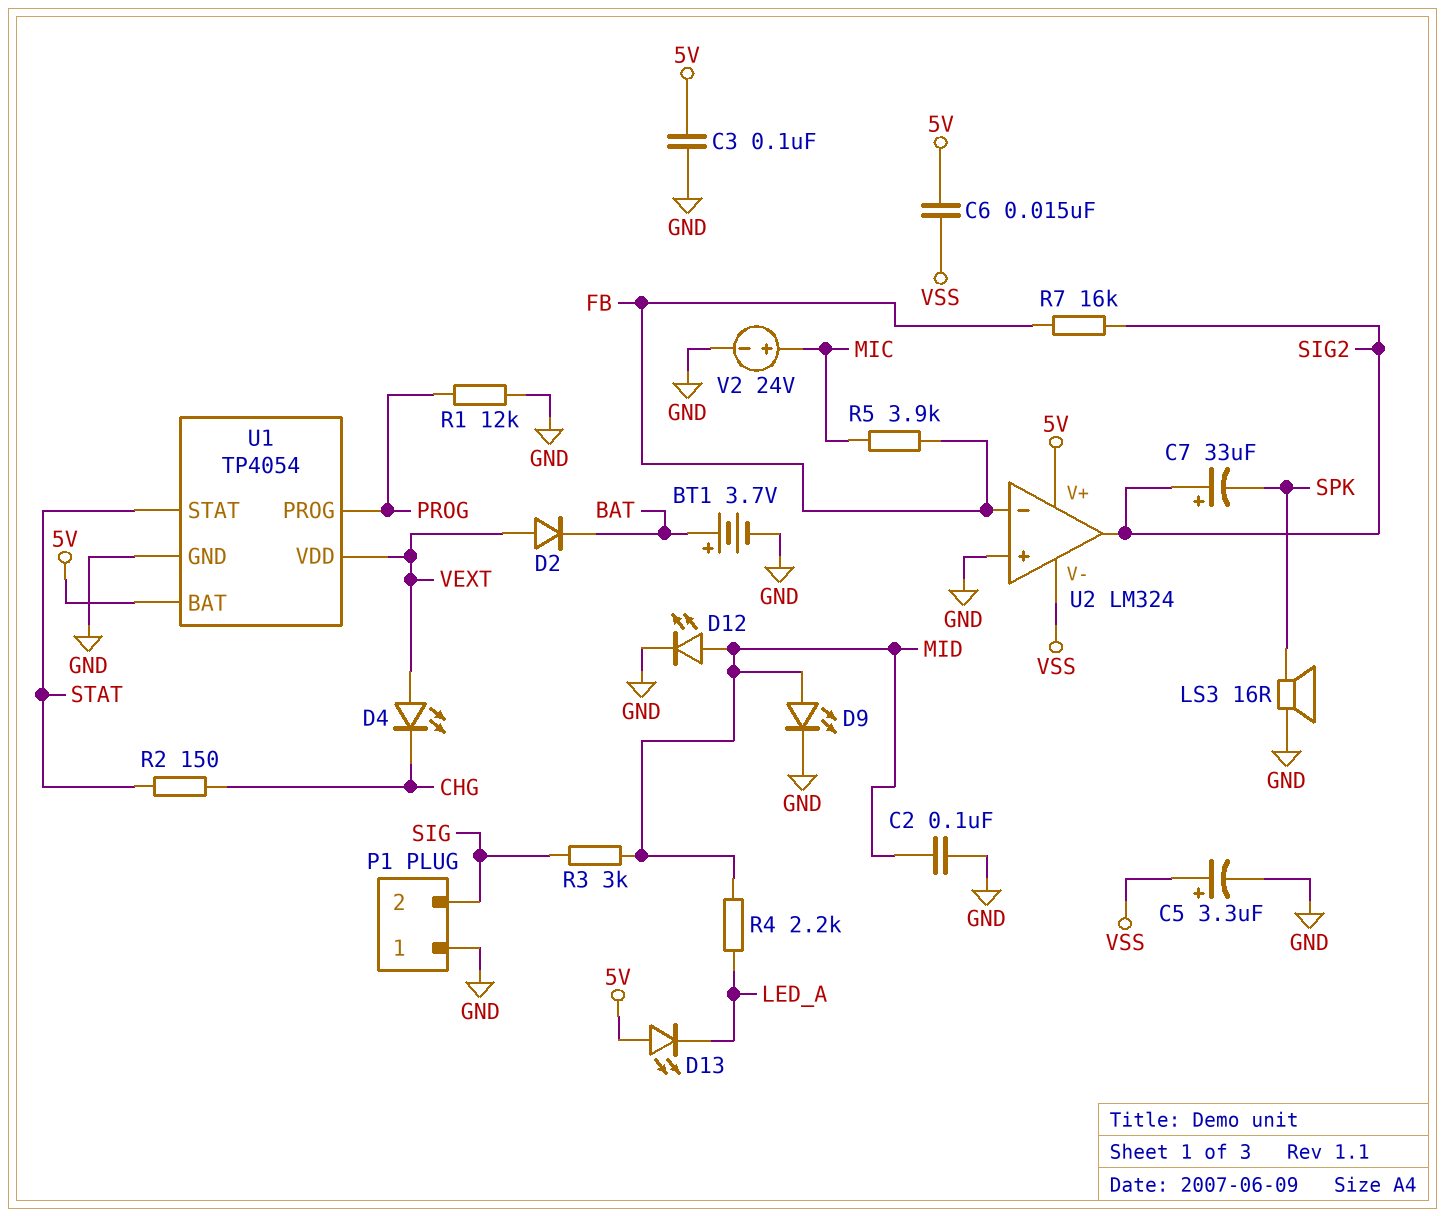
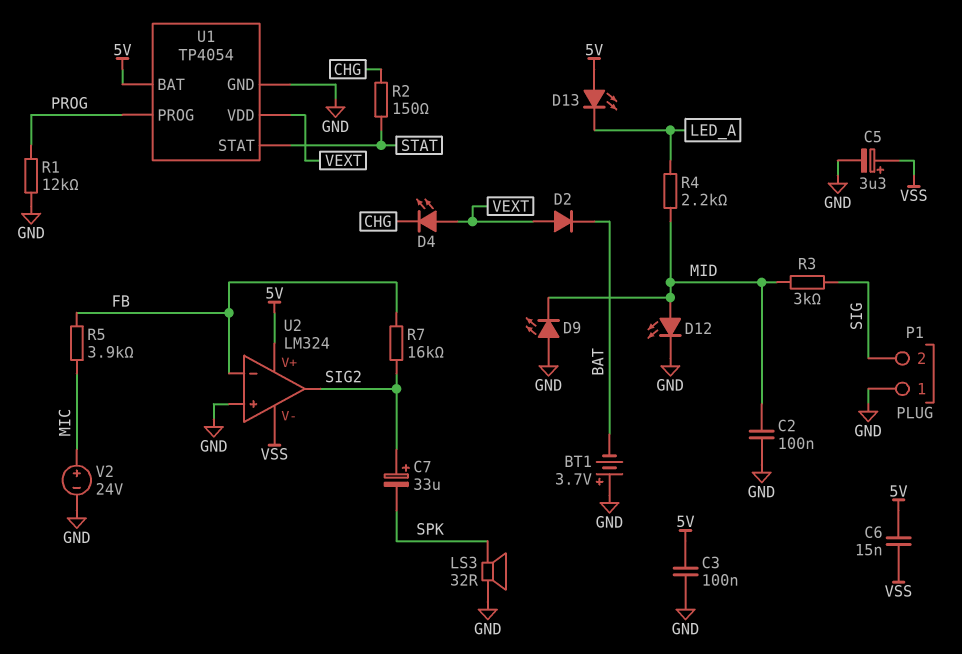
BT1: 3.7V (plus BAT, minus GND) -> 3.7V (plus GND, minus BAT)
D9: LED (A MID, K GND) -> LED (A GND, K MID)
LS3: speaker 16R (GND, SPK) -> speaker 32R (GND, SPK)

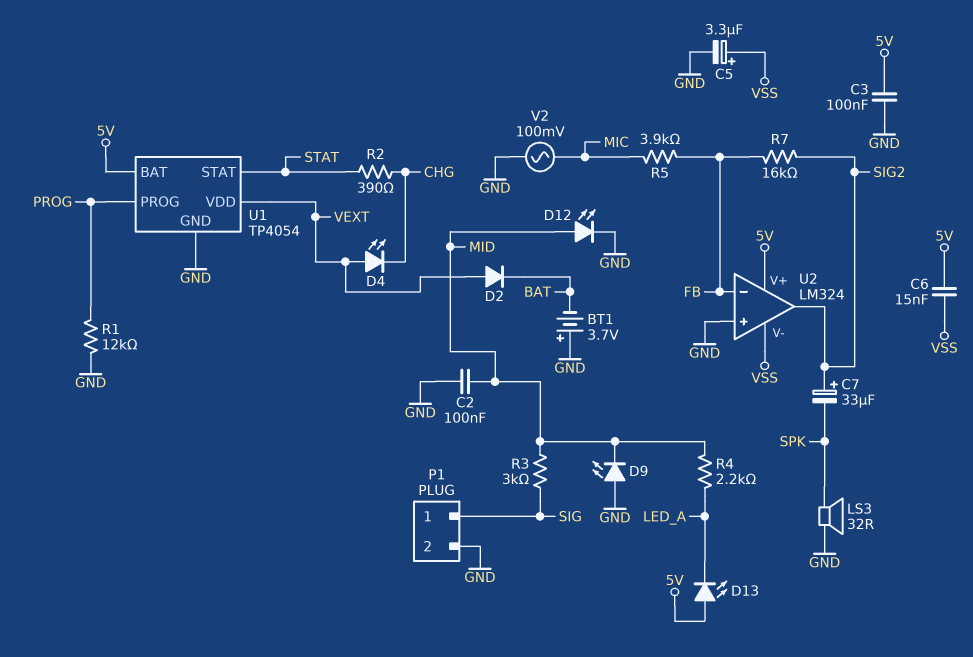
P1 pin 1: GND -> SIG
P1 pin 2: SIG -> GND
R2: 150 (CHG, STAT) -> 390 (CHG, STAT)
V2: 24V (plus MIC, minus GND) -> AC 100mV (GND, MIC)

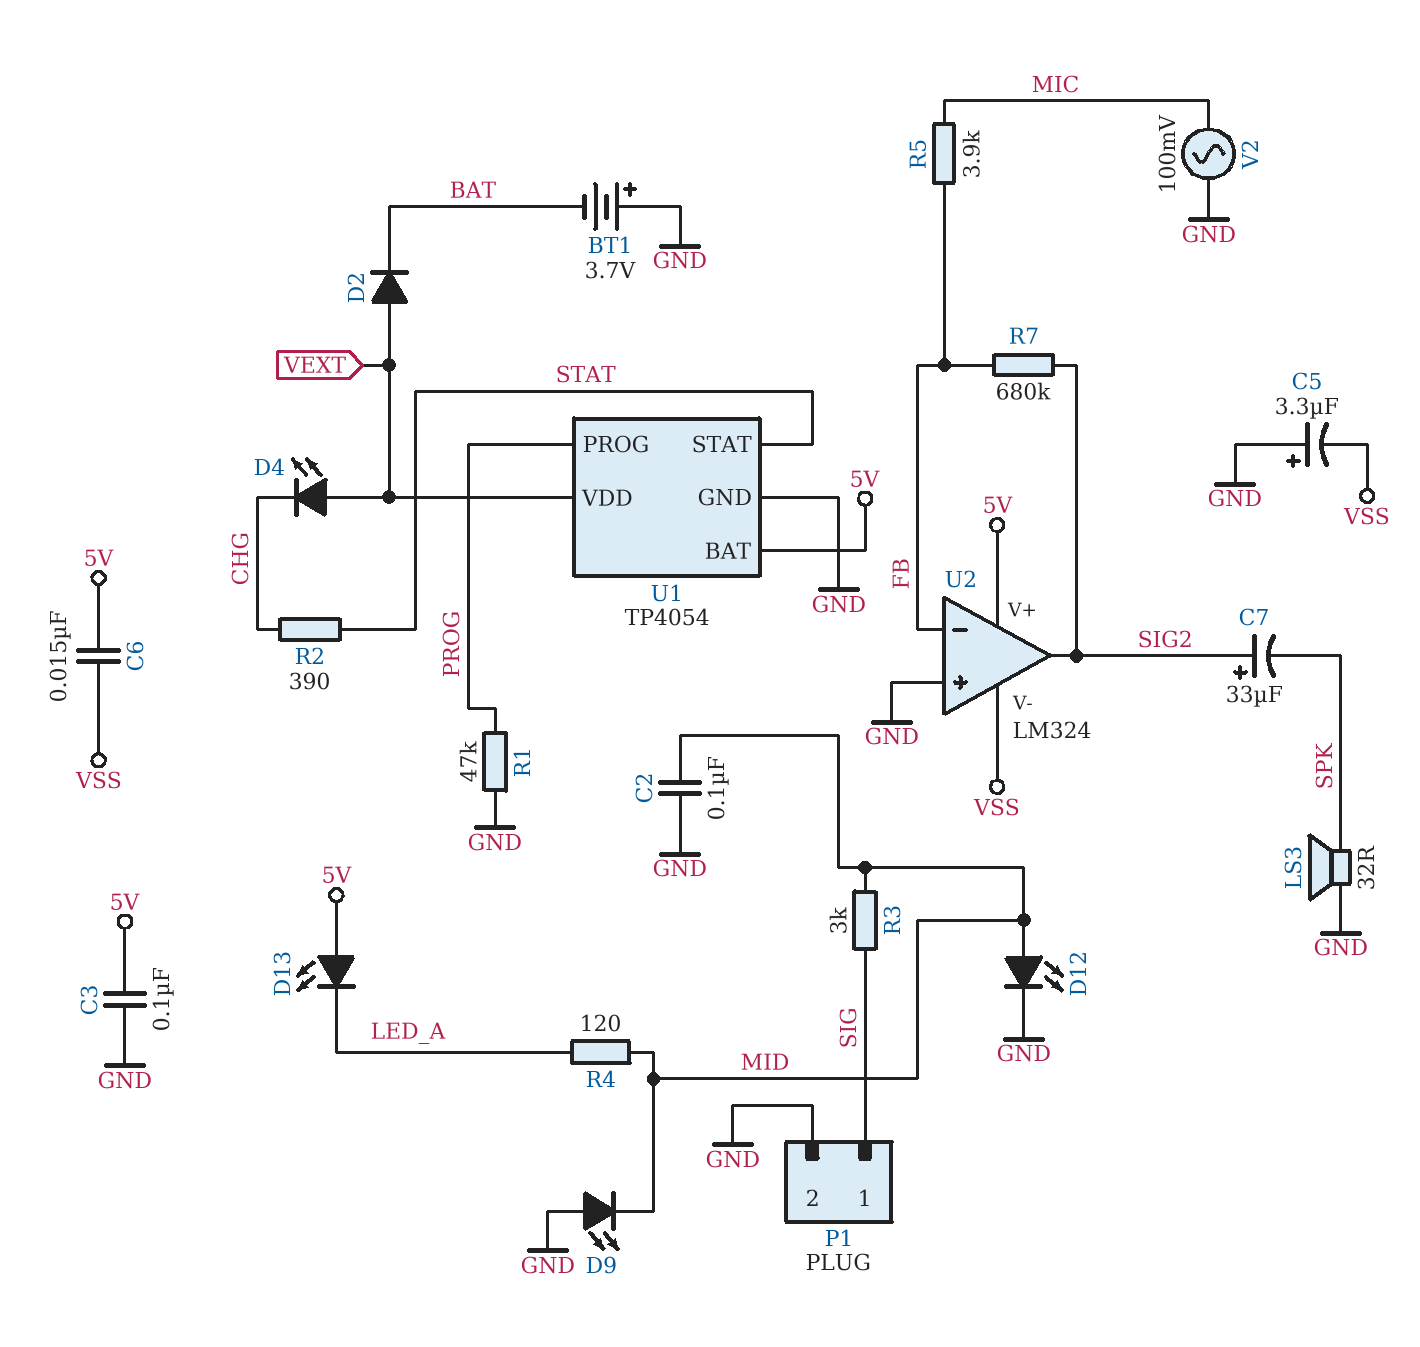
C5: 3.3uF (plus VSS, minus GND) -> 3.3uF (plus GND, minus VSS)
R1: 12k (GND, PROG) -> 47k (GND, PROG)
R4: 2.2k (LED_A, MID) -> 120 (LED_A, MID)
R7: 16k (FB, SIG2) -> 680k (FB, SIG2)

